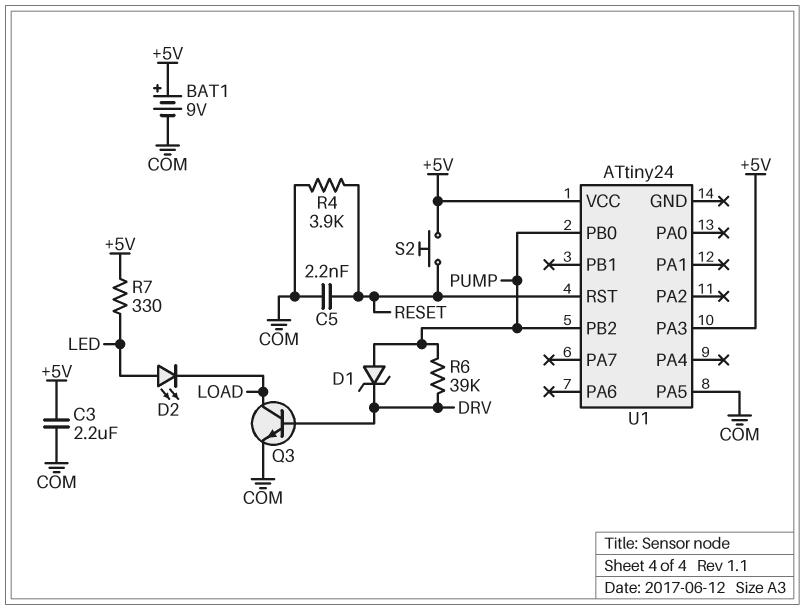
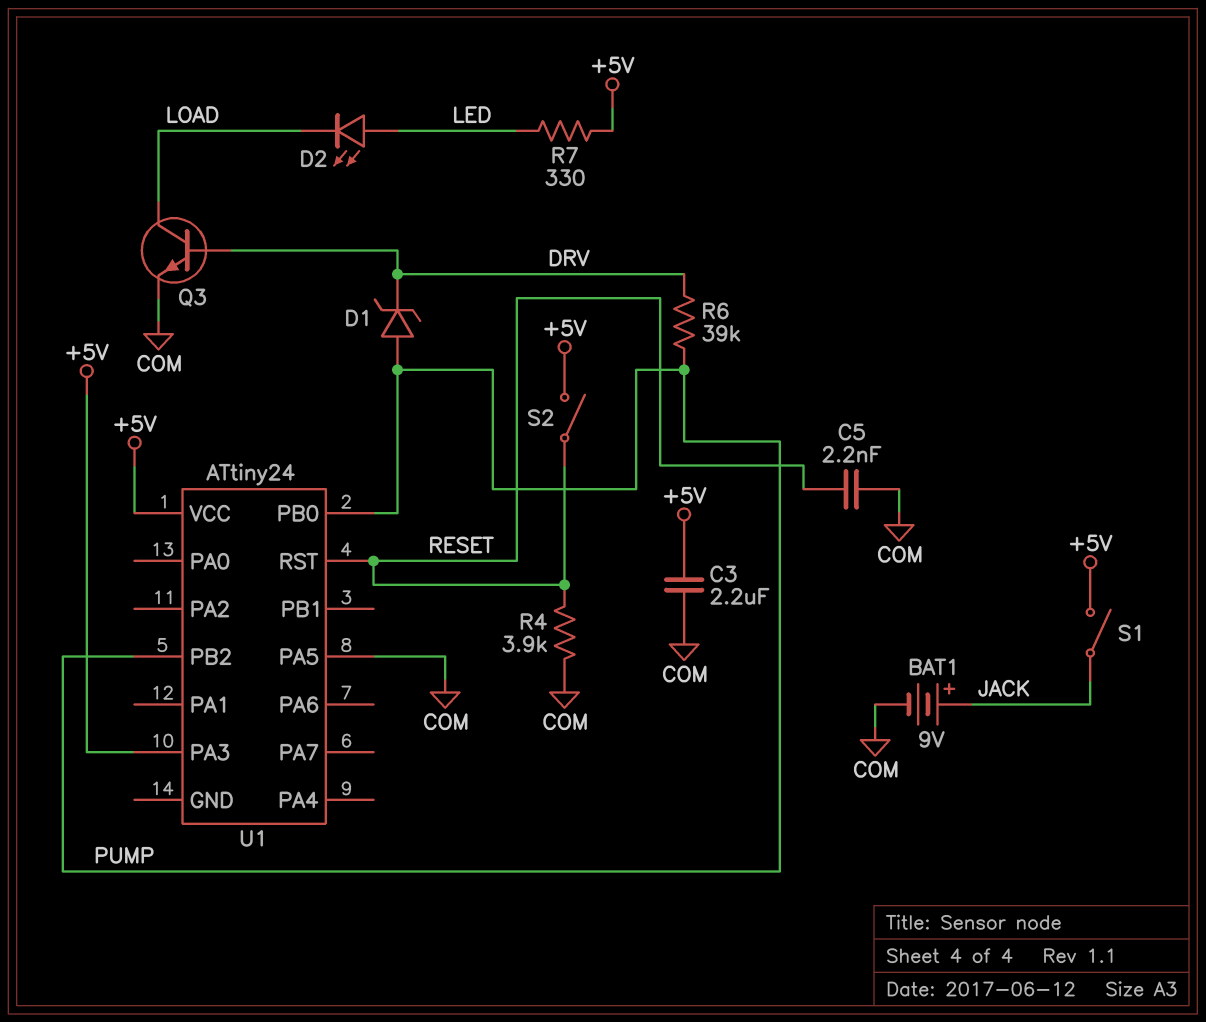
BAT1: 9V (plus +5V, minus COM) -> 9V (plus JACK, minus COM)
S1: none -> switch (+5V, JACK)
S2: button (+5V, RESET) -> switch (+5V, RESET)

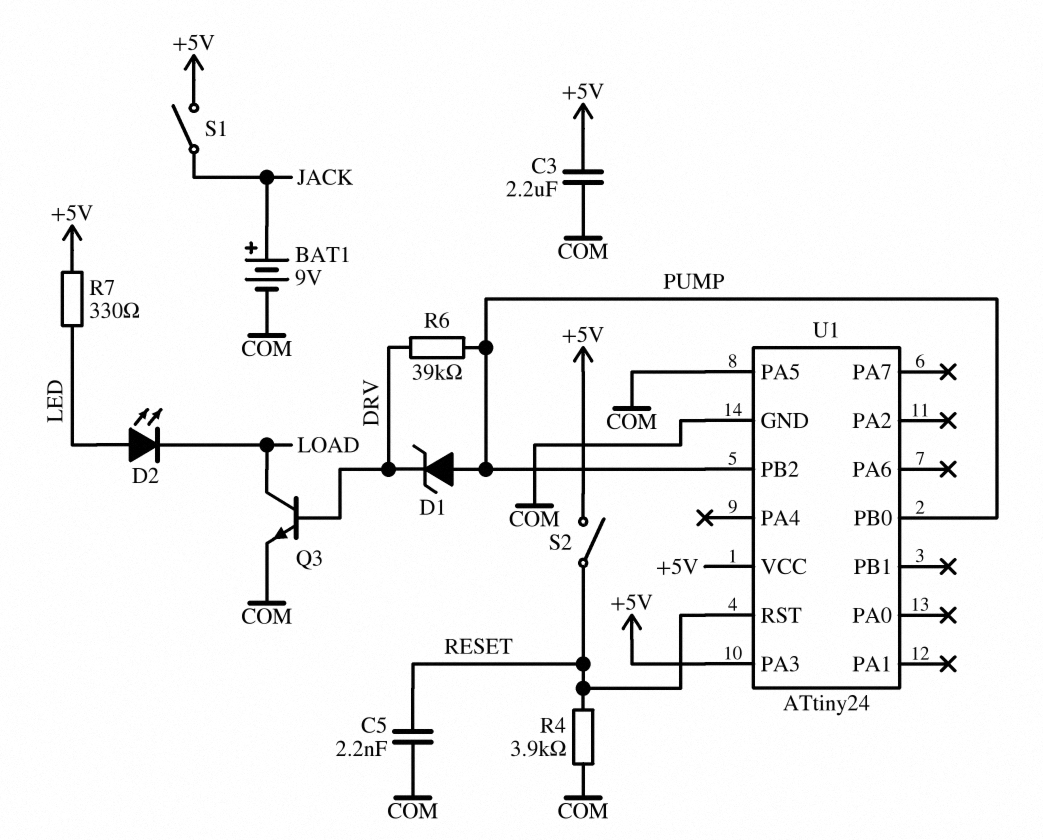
U1 pin GND: none -> COM

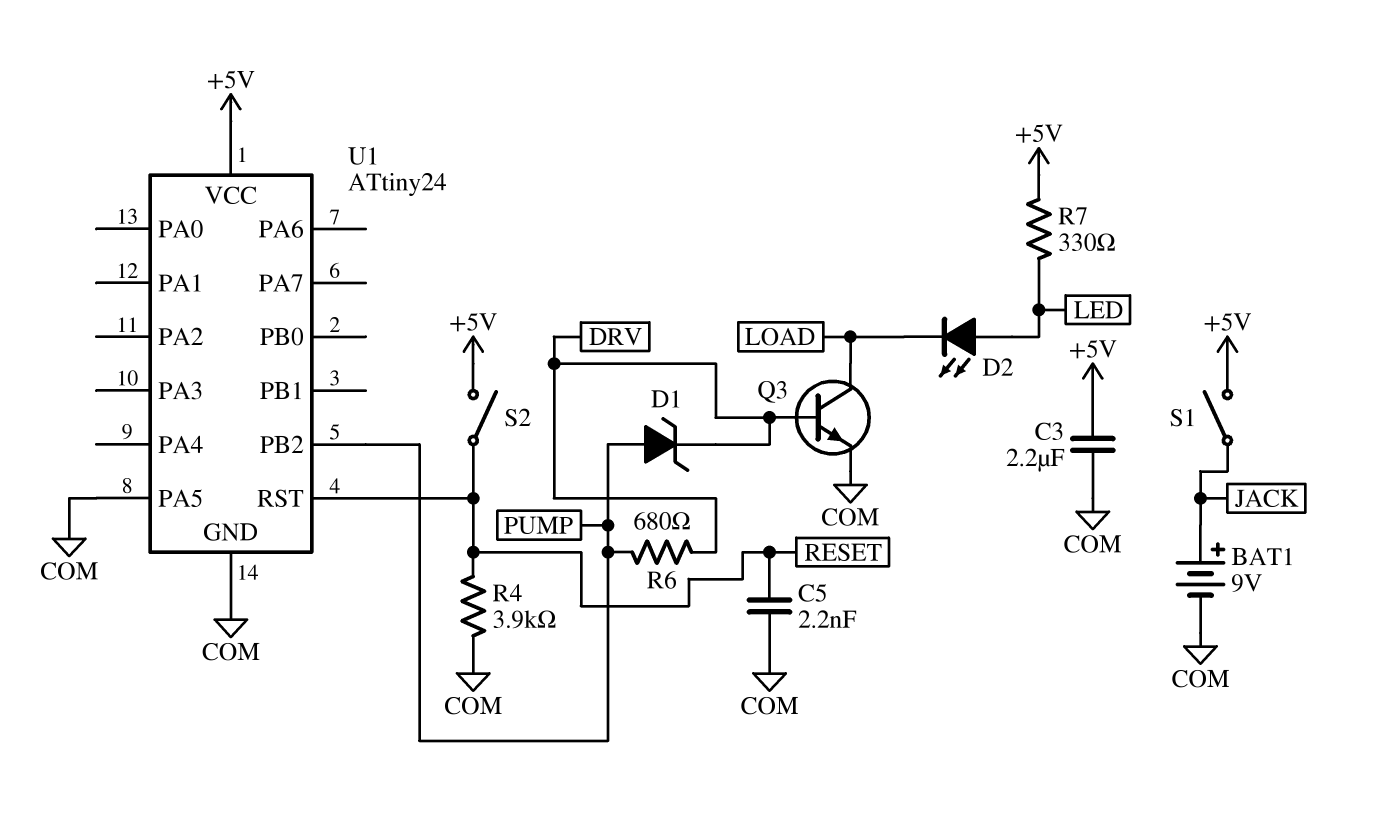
R6: 39k (DRV, PUMP) -> 680 (DRV, PUMP)
U1 pin PA3: +5V -> none
U1 pin PB0: PUMP -> none

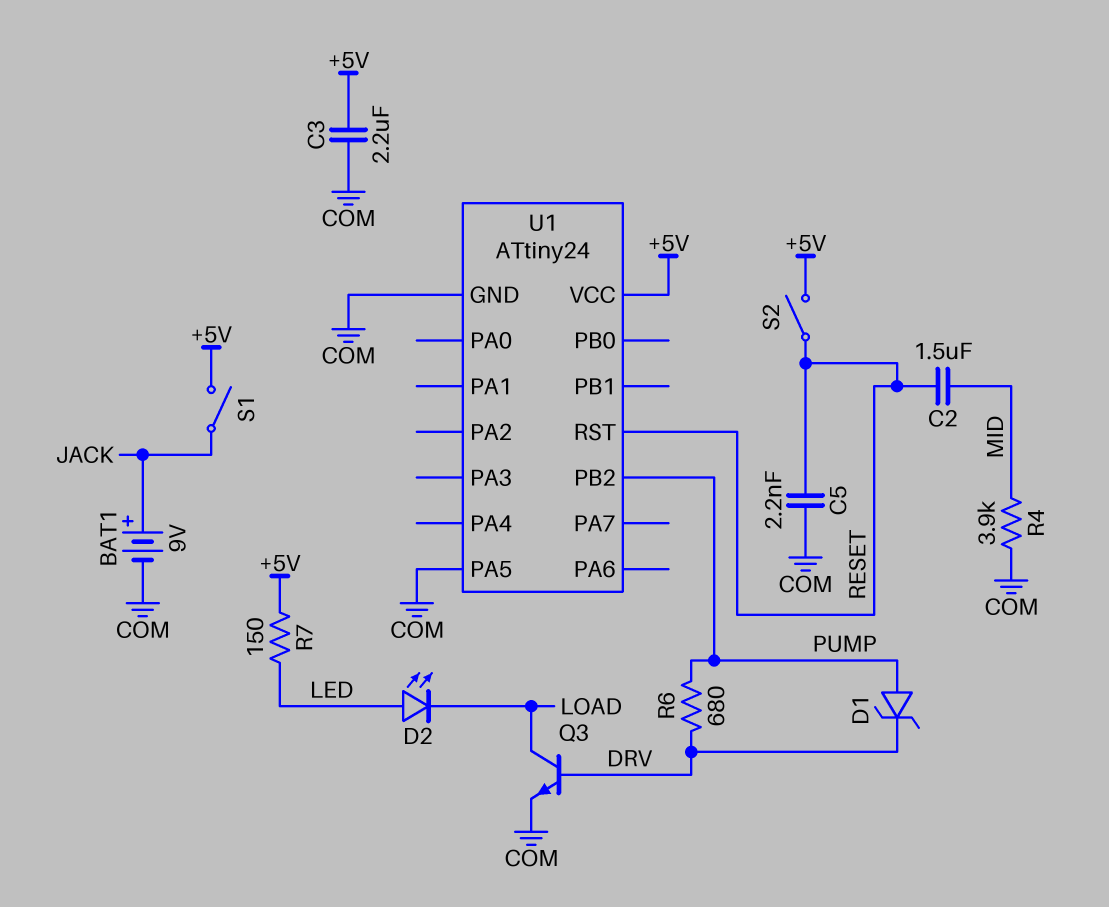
C2: none -> 1.5uF (MID, RESET)
R4: 3.9k (COM, RESET) -> 3.9k (COM, MID)
R7: 330 (+5V, LED) -> 150 (+5V, LED)

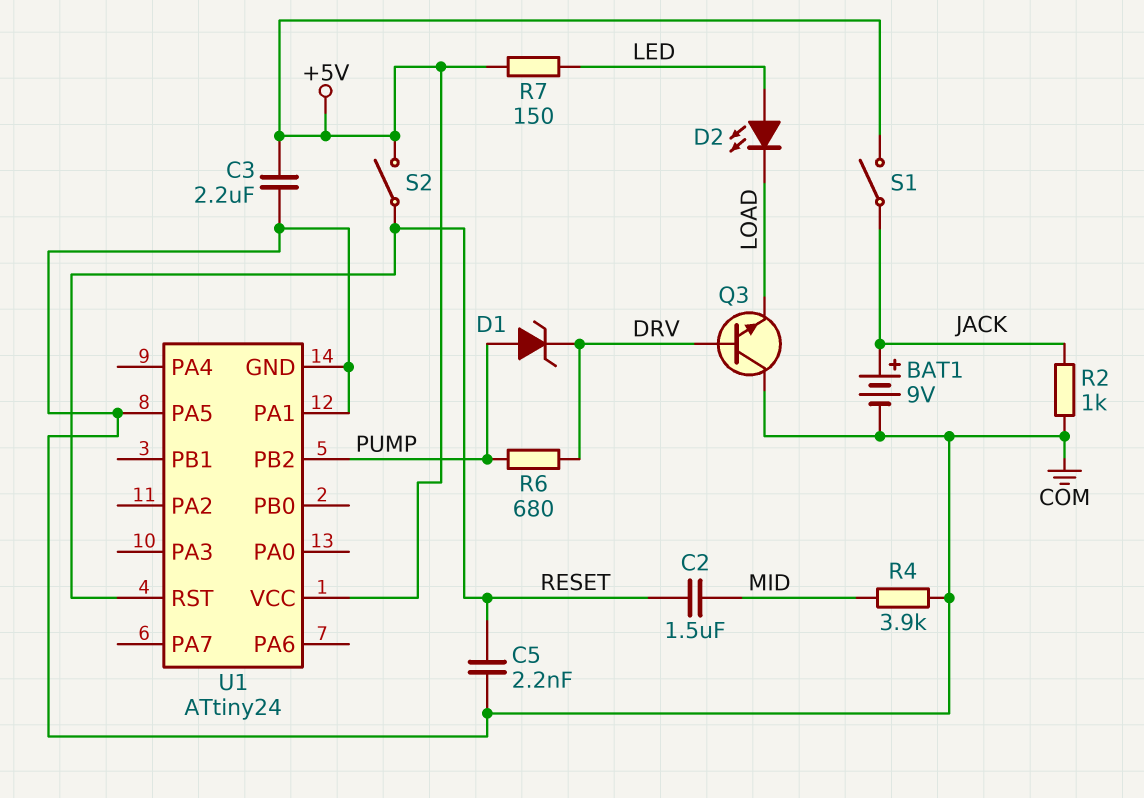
Q3: NPN (B DRV, C LOAD, E COM) -> NPN (B DRV, C COM, E LOAD)
R2: none -> 1k (COM, JACK)
U1 pin PA1: none -> COM

